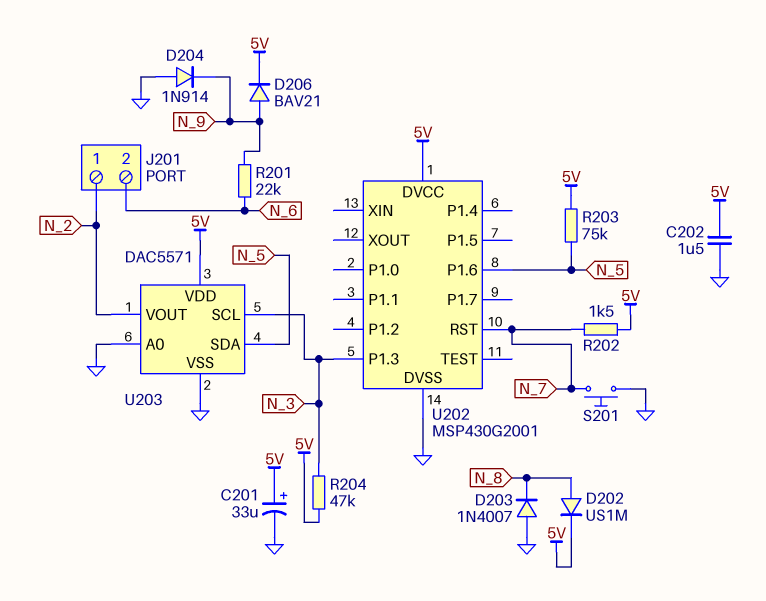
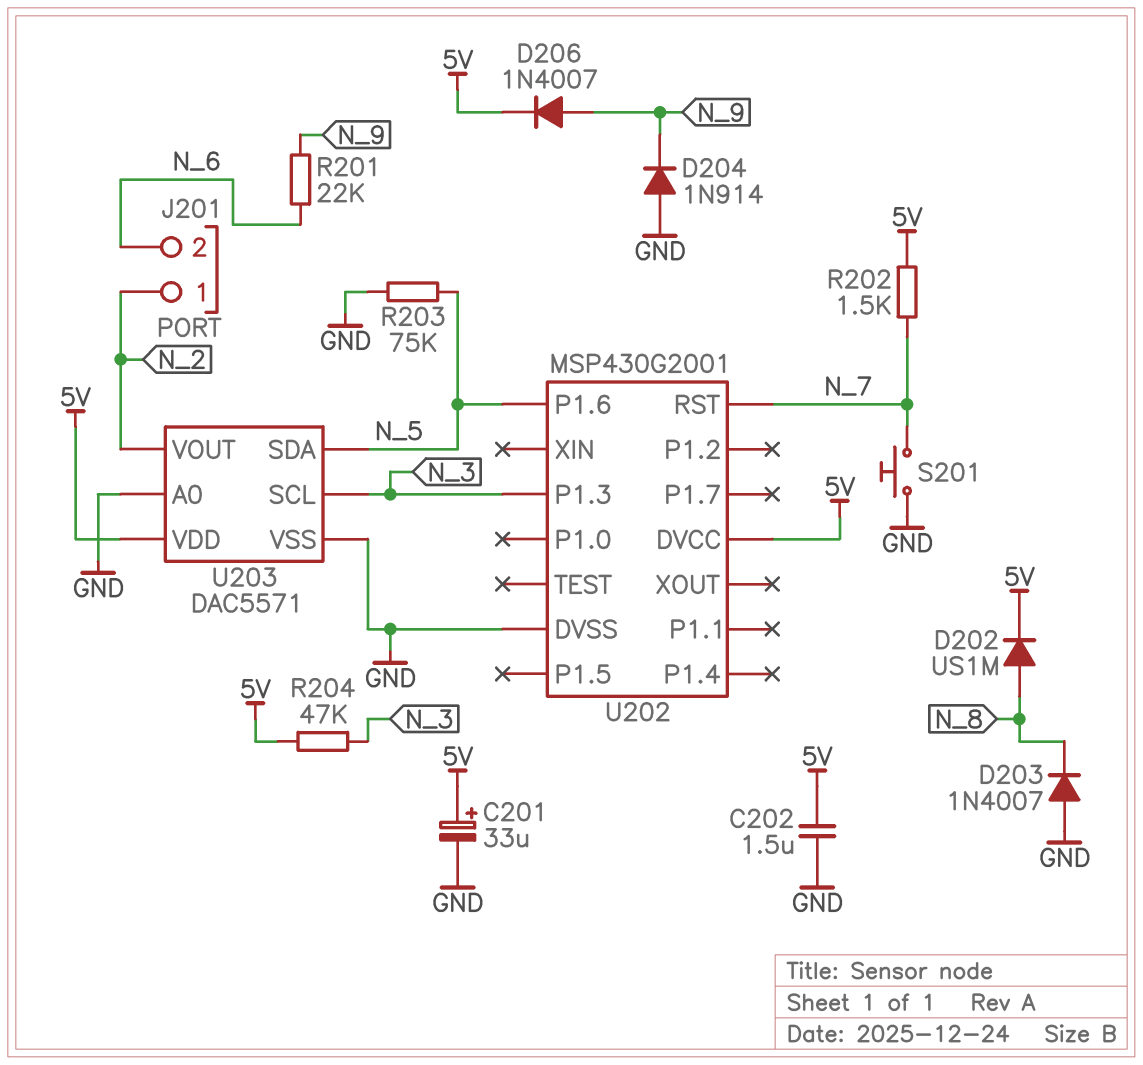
D206: diode BAV21 (A N_9, K 5V) -> diode 1N4007 (A N_9, K 5V)
R203: 75k (5V, N_5) -> 75k (GND, N_5)

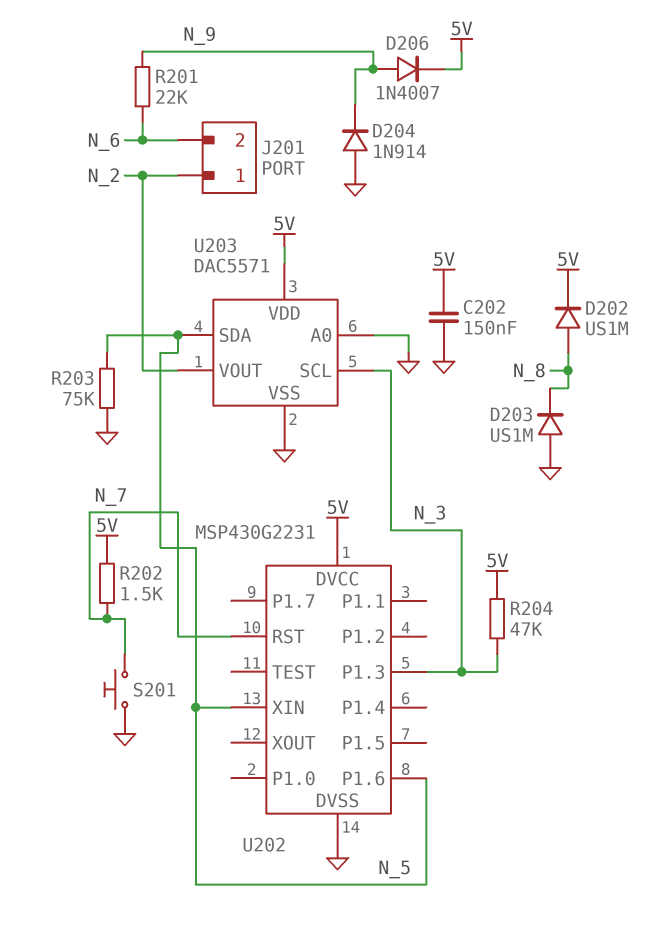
C201: 33uF (plus 5V, minus GND) -> none
C202: 1.5uF (5V, GND) -> 150nF (5V, GND)
D203: diode 1N4007 (A GND, K N_8) -> diode US1M (A GND, K N_8)
U202: MSP430G2001 -> MSP430G2231
U202 pin XIN: none -> N_5

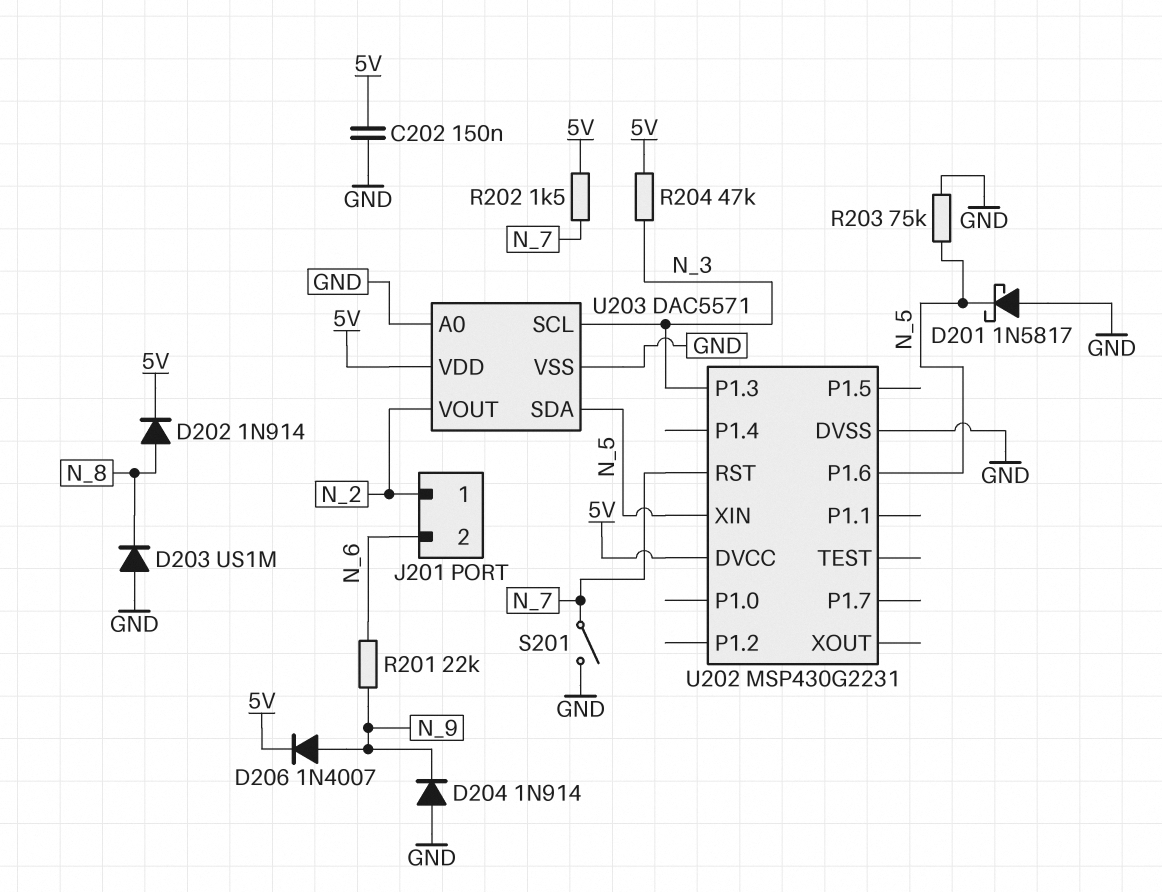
D201: none -> schottky 1N5817 (A GND, K N_5)
D202: diode US1M (A N_8, K 5V) -> diode 1N914 (A N_8, K 5V)
S201: button (GND, N_7) -> switch (GND, N_7)

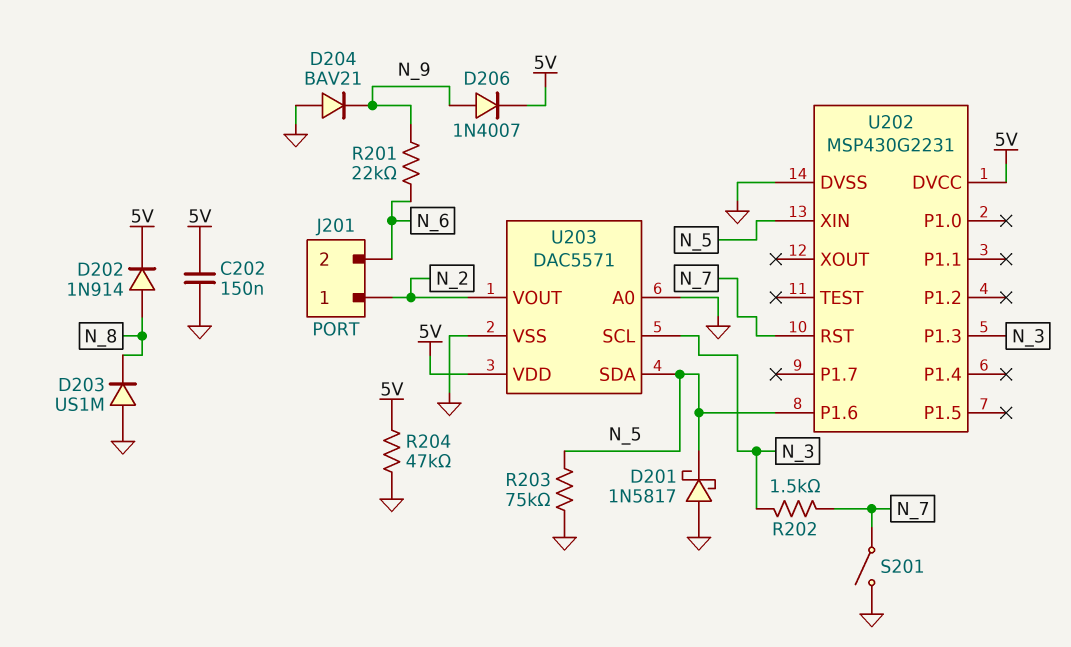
D204: diode 1N914 (A GND, K N_9) -> diode BAV21 (A GND, K N_9)
R202: 1.5k (5V, N_7) -> 1.5k (N_3, N_7)
R204: 47k (5V, N_3) -> 47k (5V, GND)

